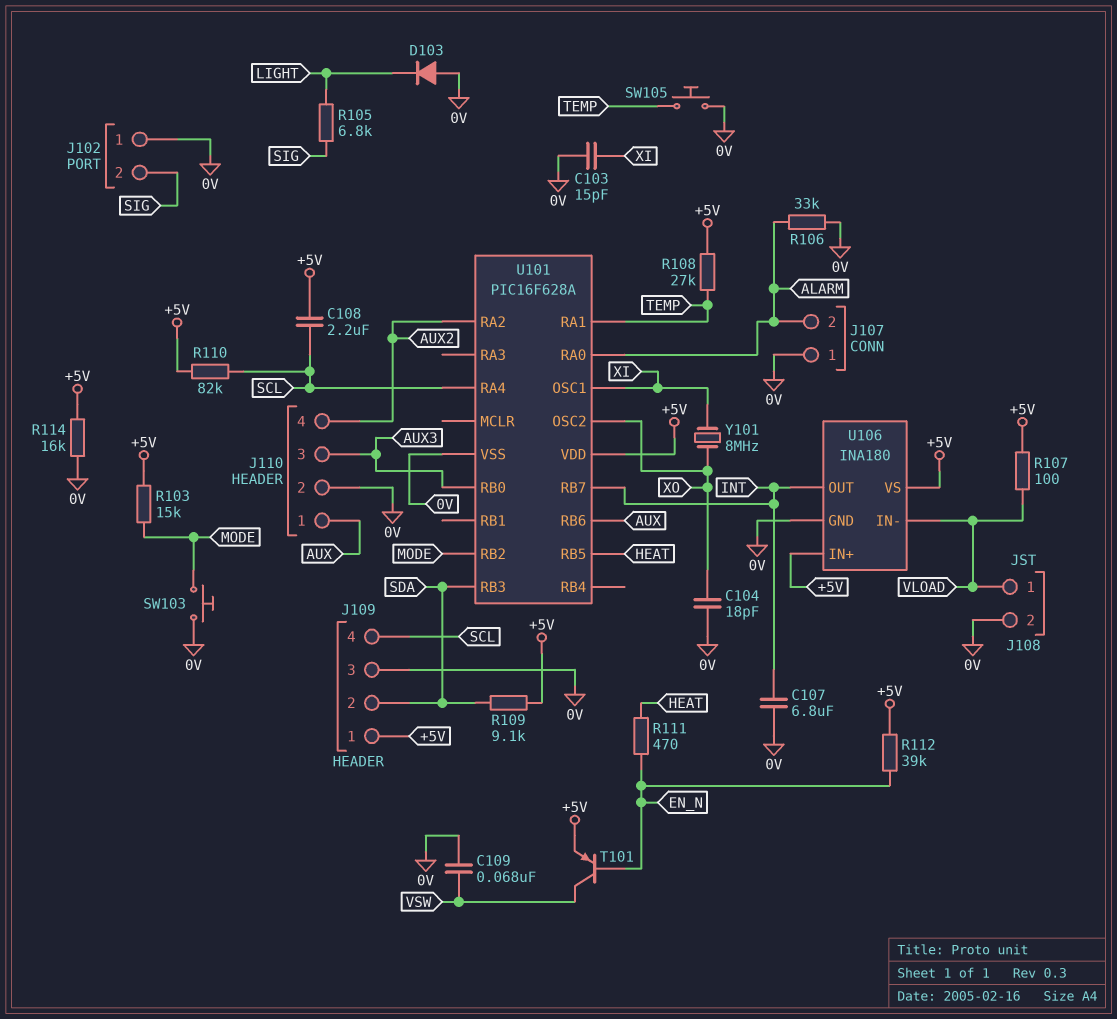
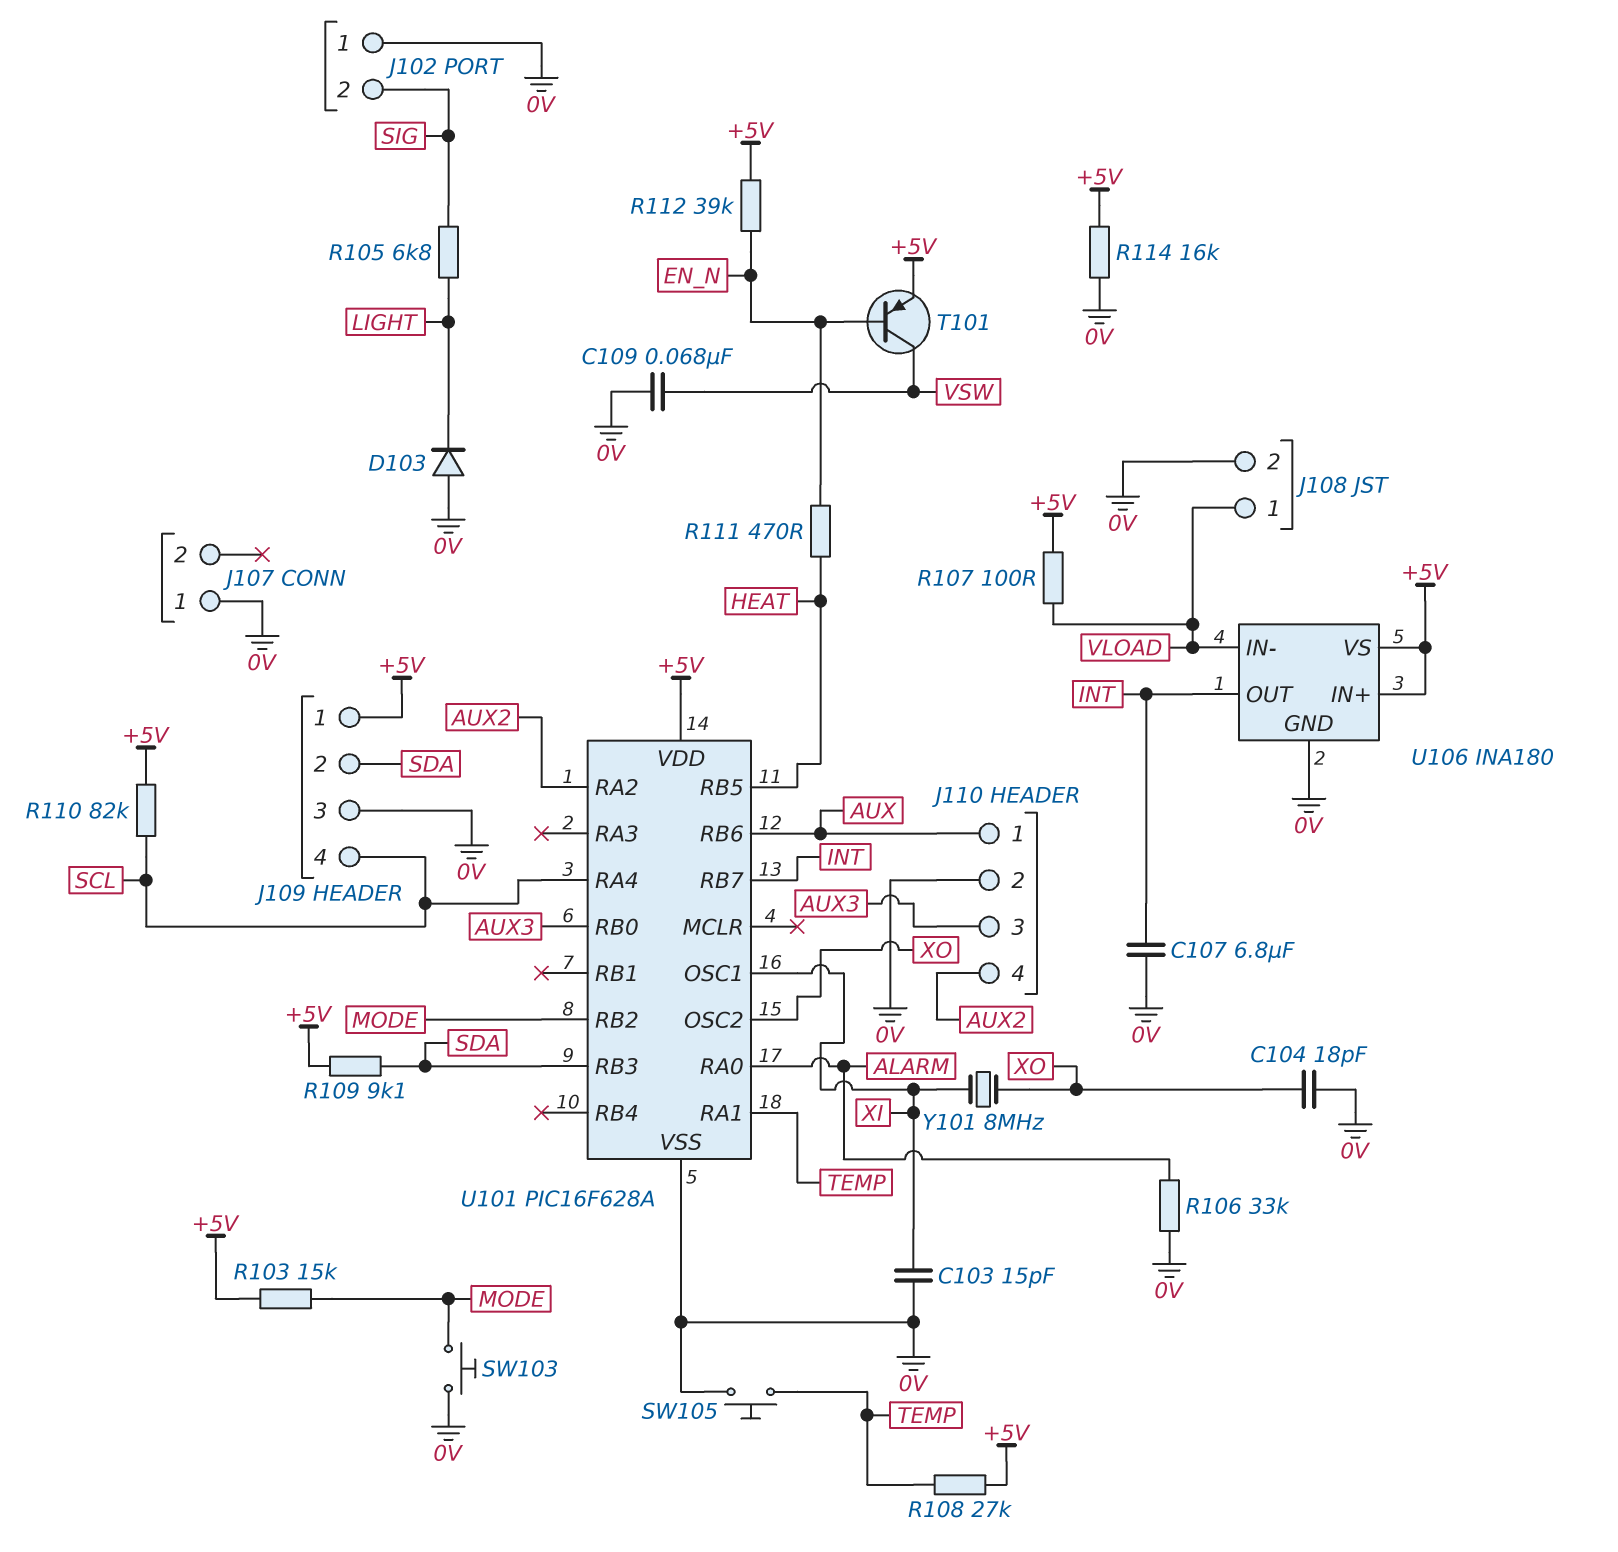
C108: 2.2uF (+5V, SCL) -> none
J107 pin 2: ALARM -> none

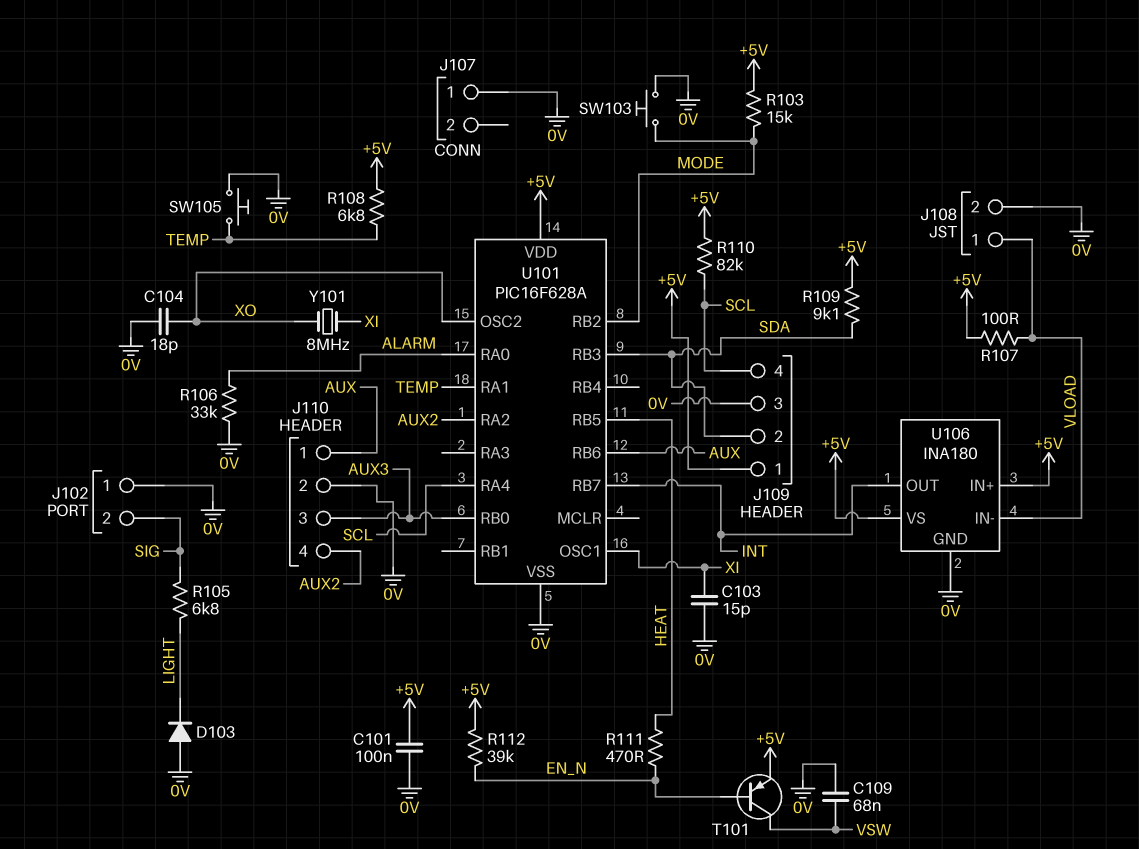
C101: none -> 100nF (+5V, 0V)
C107: 6.8uF (0V, INT) -> none
R108: 27k (+5V, TEMP) -> 6.8k (+5V, TEMP)
R114: 16k (+5V, 0V) -> none

